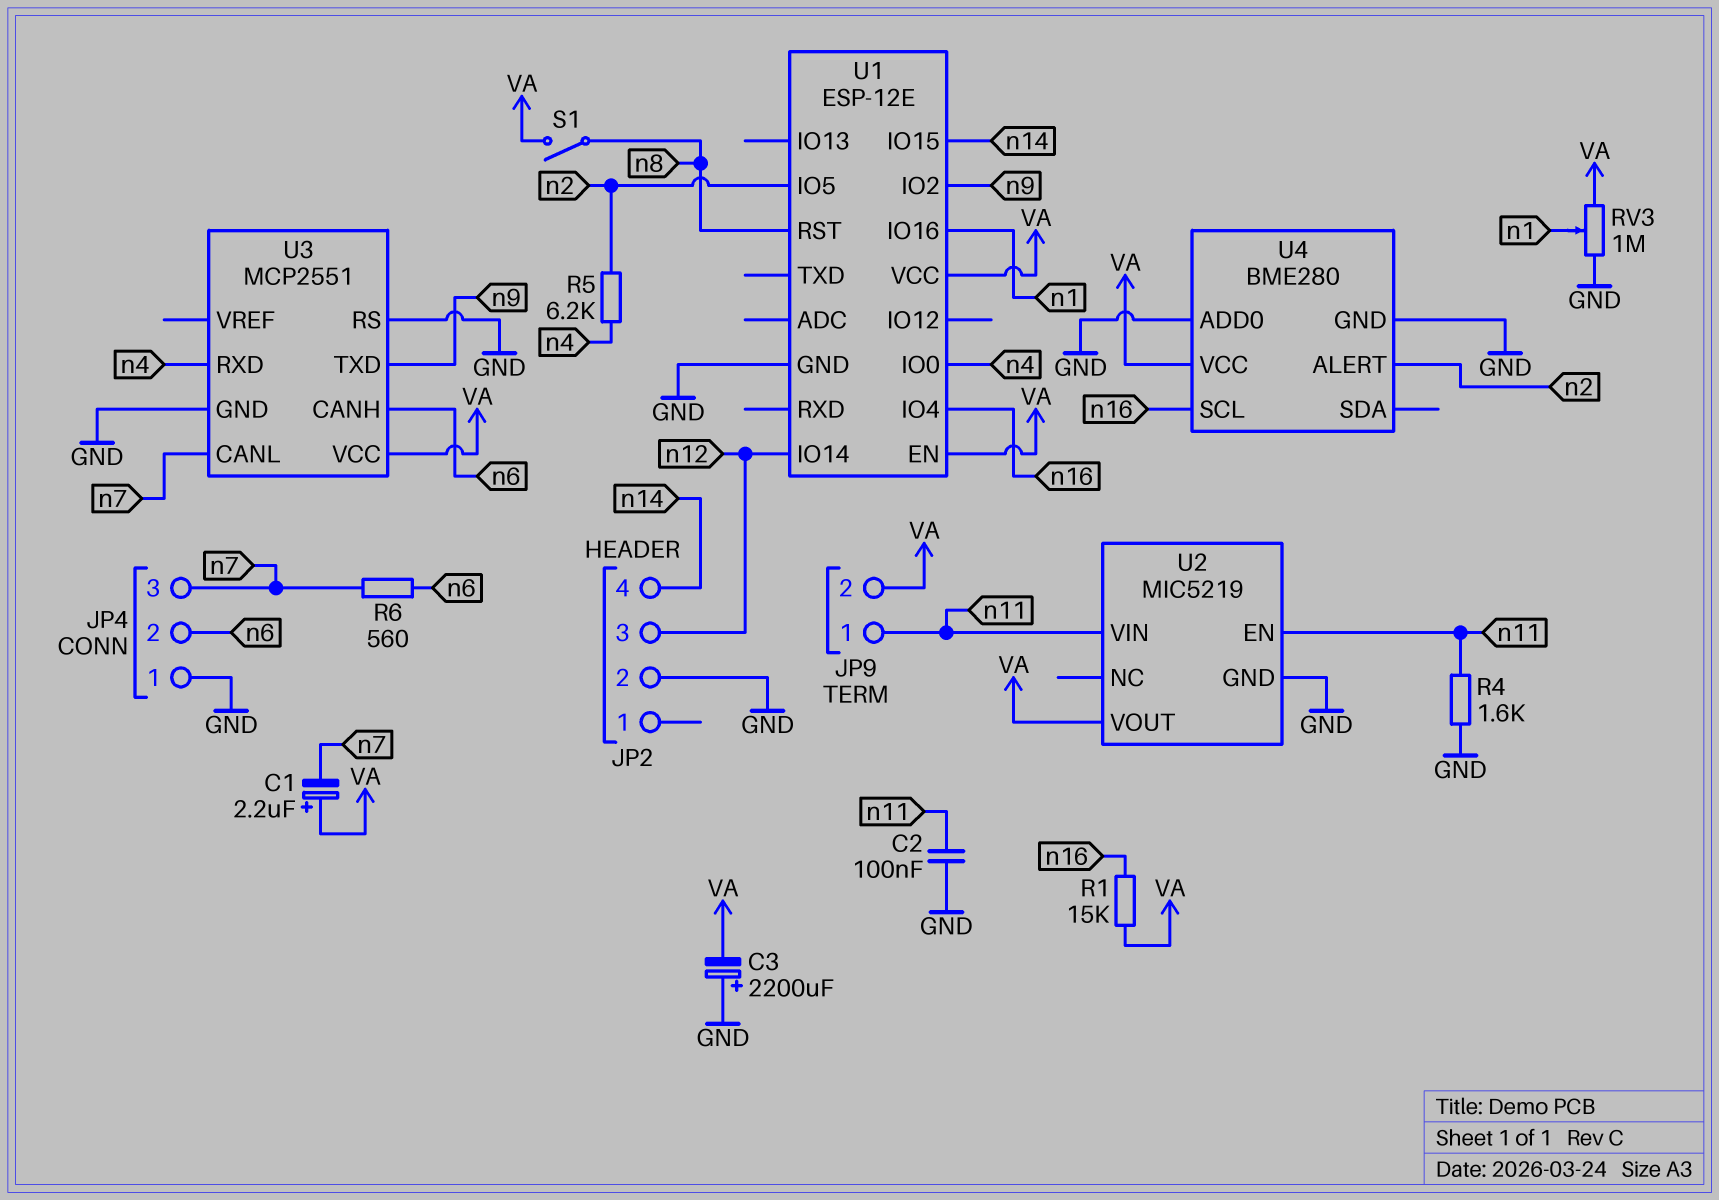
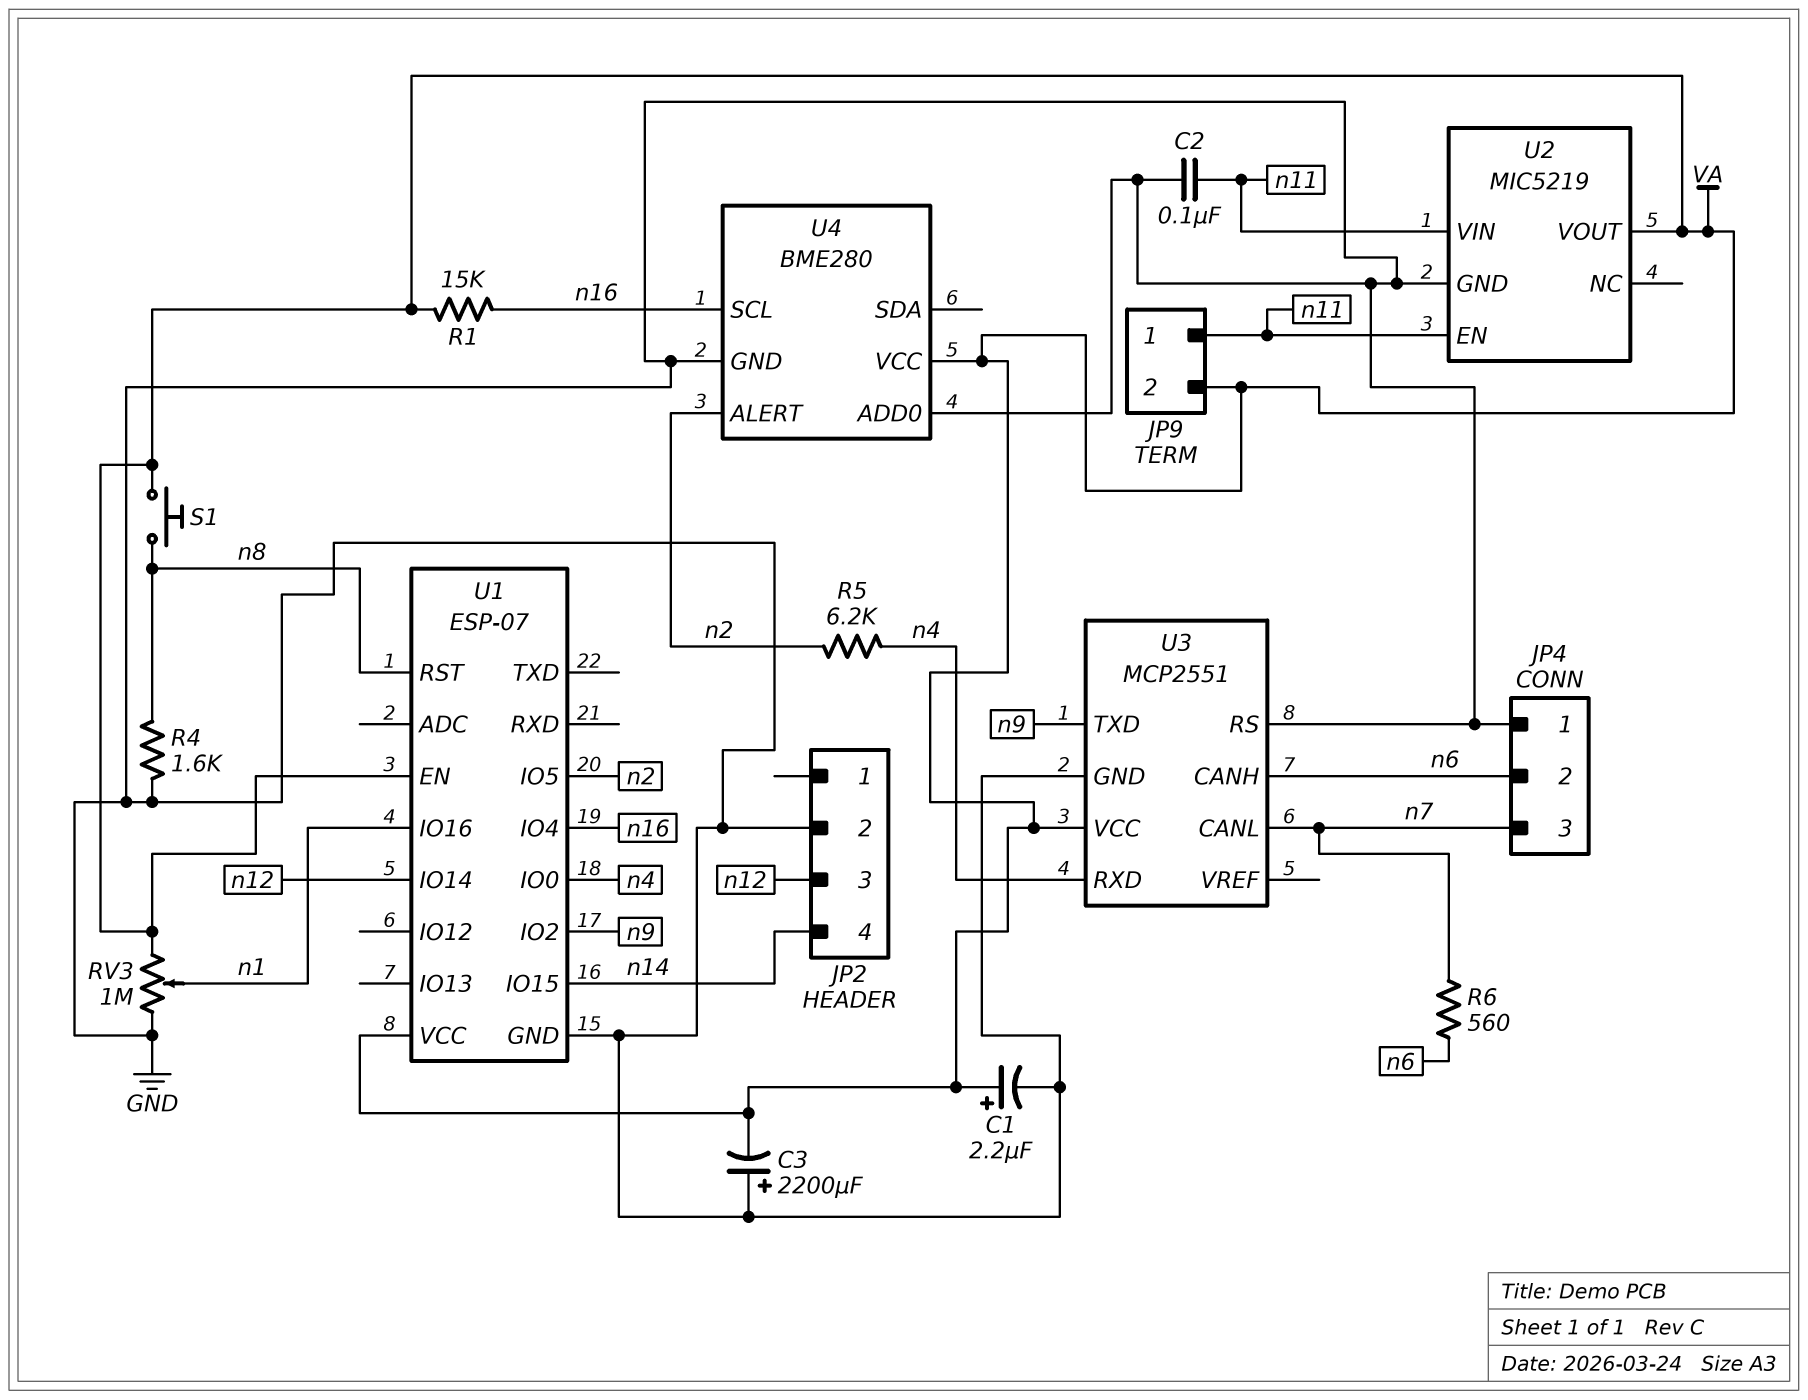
C1: 2.2uF (plus VA, minus n7) -> 2.2uF (plus VA, minus GND)
R4: 1.6k (GND, n11) -> 1.6k (GND, n8)
S1: switch (VA, n8) -> button (VA, n8)
U1: ESP-12E -> ESP-07

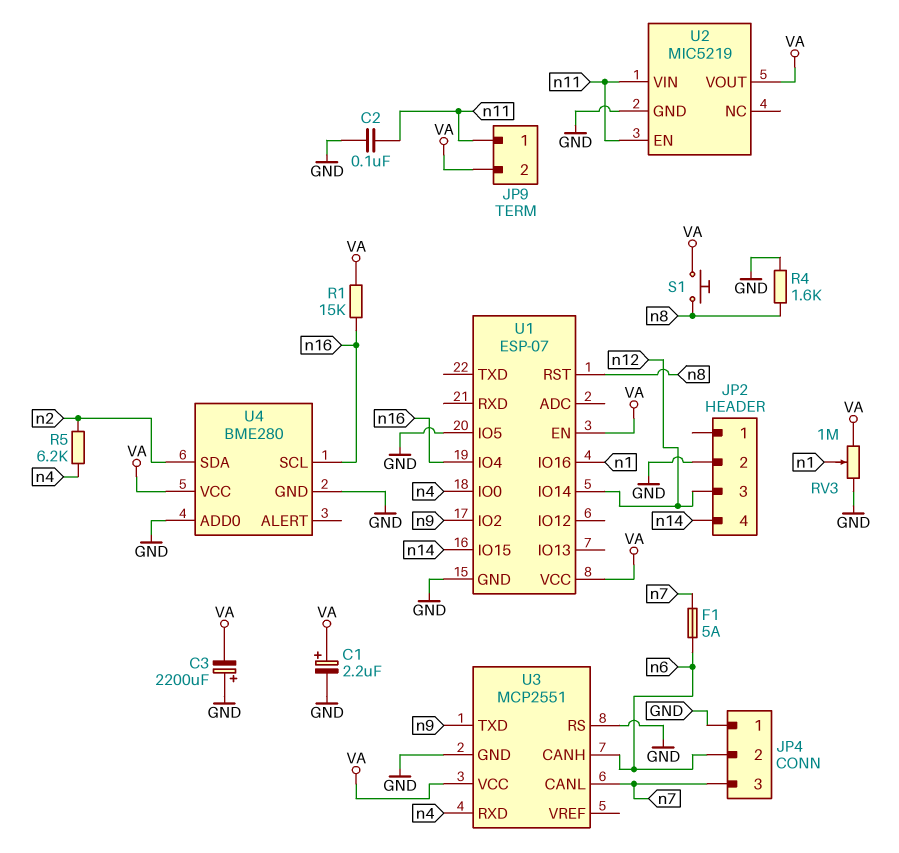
F1: none -> 5A (n6, n7)
R6: 560 (n6, n7) -> none
U1 pin IO5: n2 -> GND
U4 pin ALERT: n2 -> none
U4 pin SDA: none -> n2

